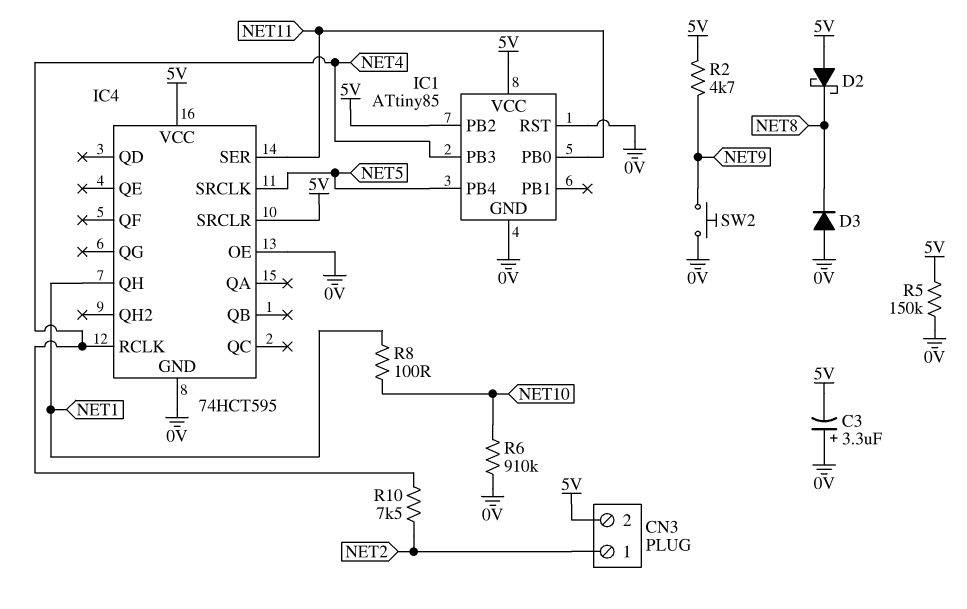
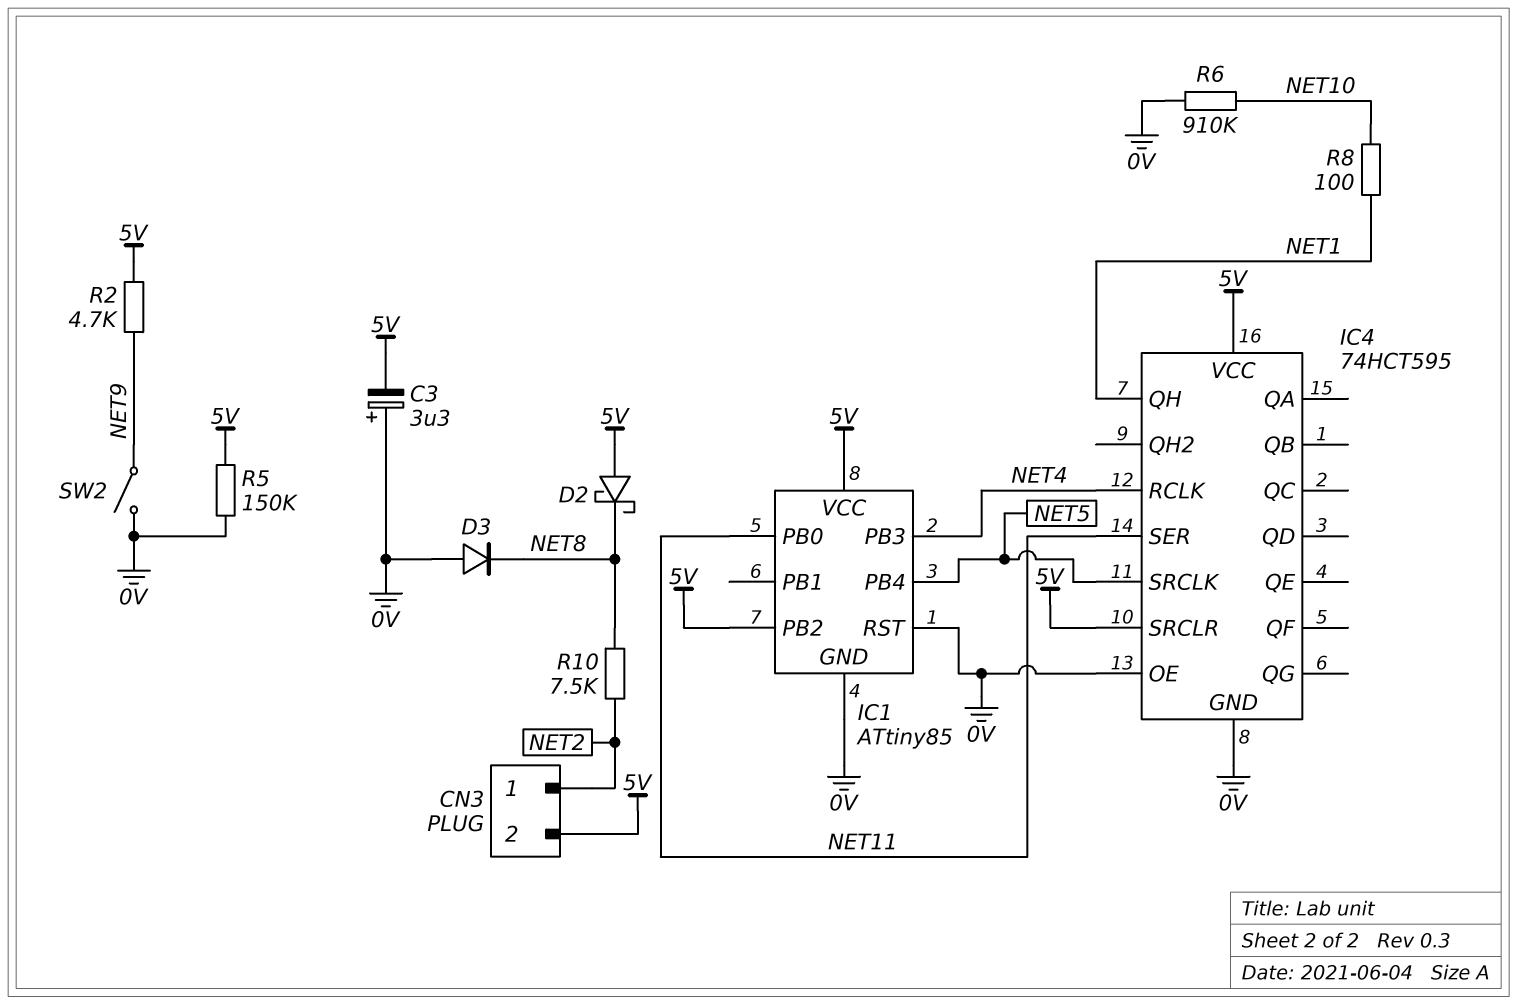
R10: 7.5k (NET2, NET4) -> 7.5k (NET2, NET8)
SW2: button (0V, NET9) -> switch (0V, NET9)

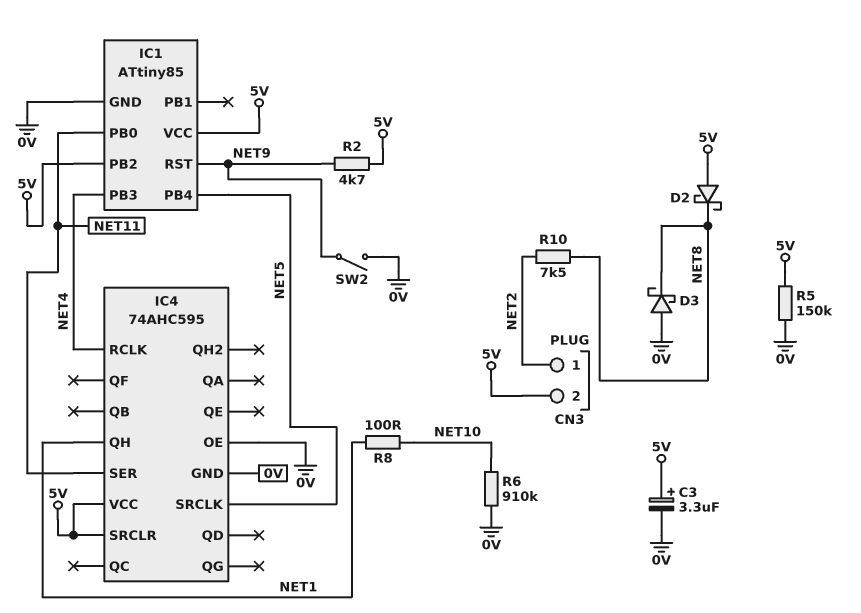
C3: 3.3uF (plus 0V, minus 5V) -> 3.3uF (plus 5V, minus 0V)
D3: diode (A 0V, K NET8) -> schottky (A 0V, K NET8)
IC1 pin RST: 0V -> NET9
IC4: 74HCT595 -> 74AHC595

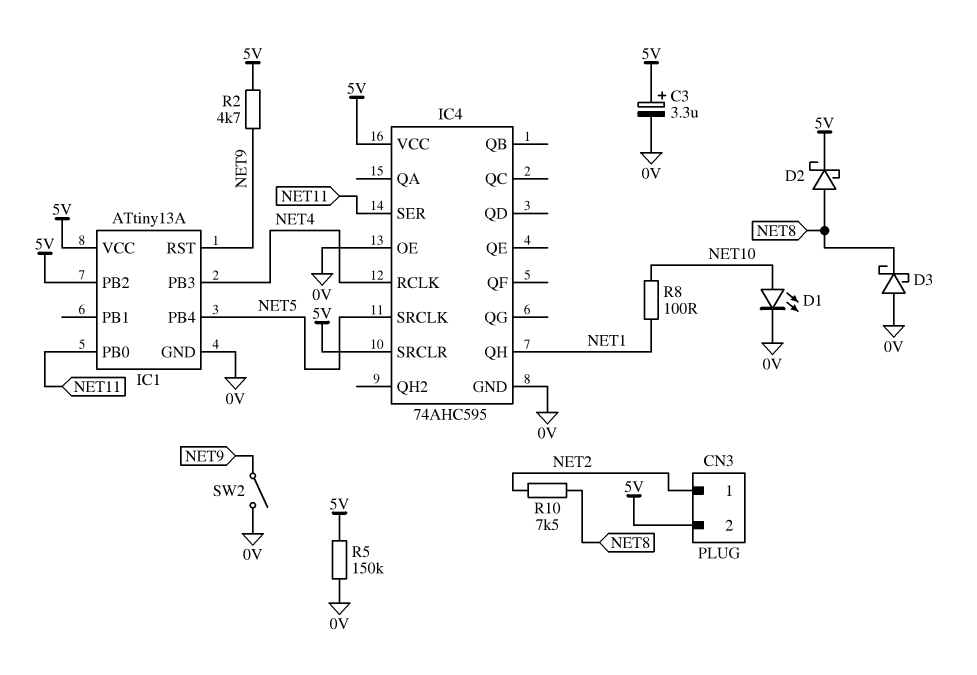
D1: none -> LED (A NET10, K 0V)
D2: schottky (A 5V, K NET8) -> schottky (A NET8, K 5V)
IC1: ATtiny85 -> ATtiny13A
R6: 910k (0V, NET10) -> none

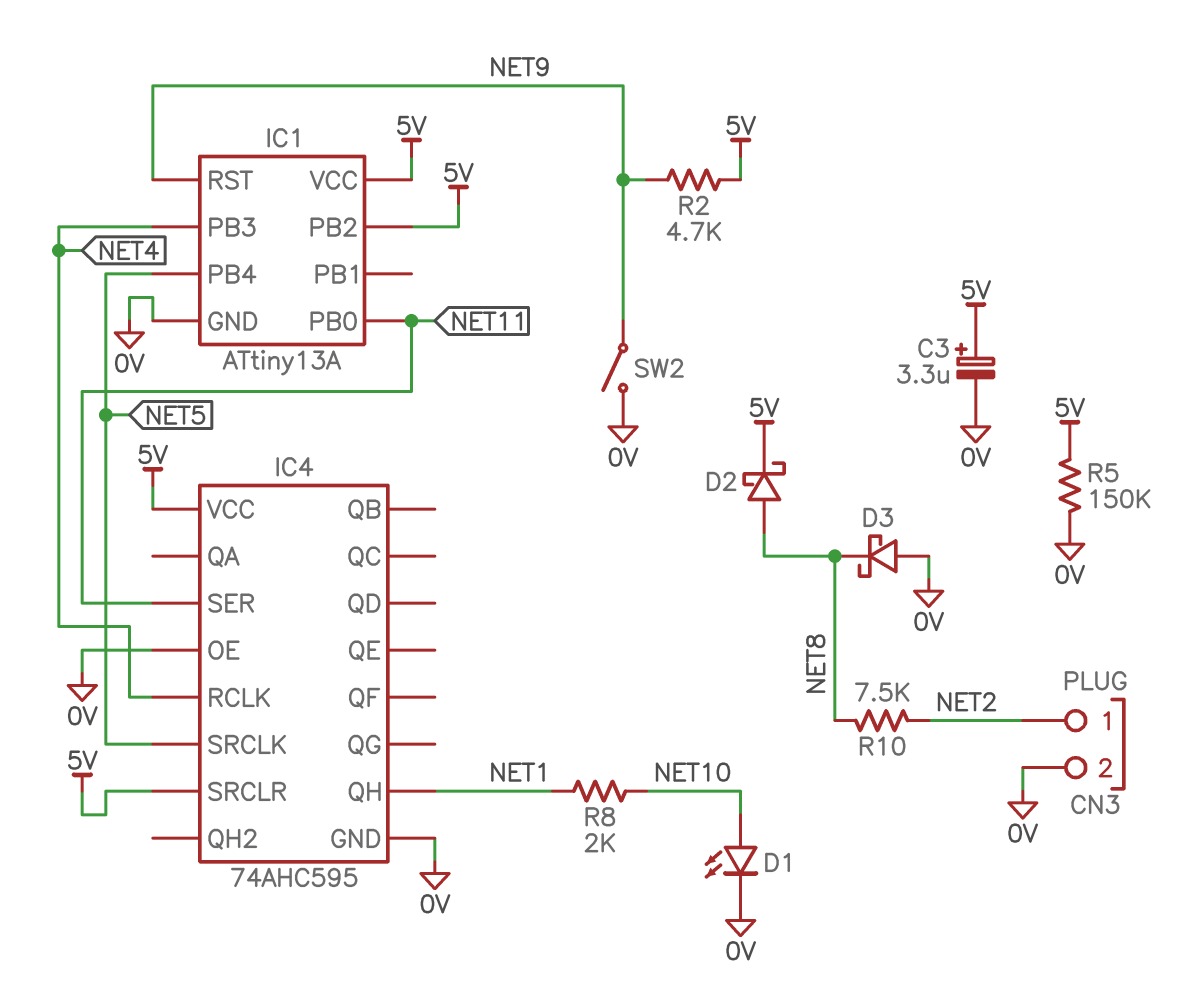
CN3 pin 2: 5V -> 0V
R8: 100 (NET1, NET10) -> 2k (NET1, NET10)

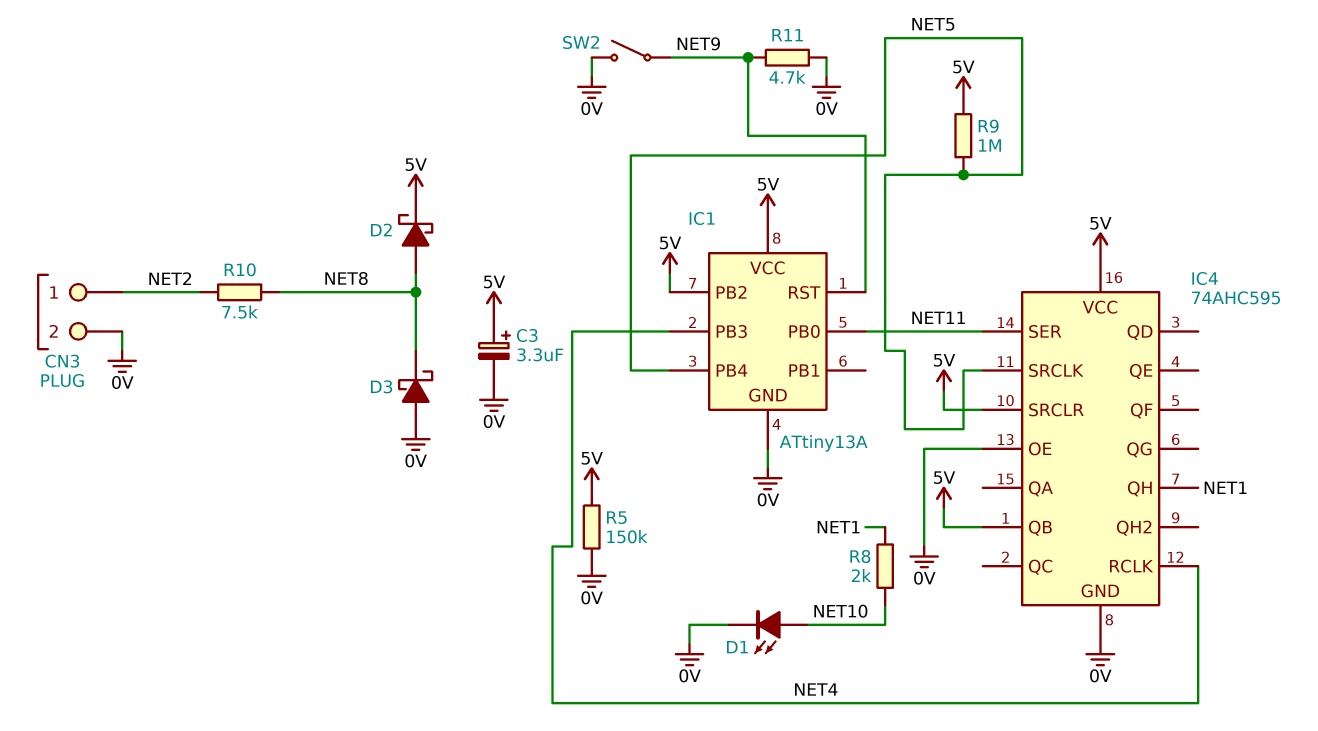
IC4 pin QB: none -> 5V
R2: 4.7k (5V, NET9) -> none
R9: none -> 1M (5V, NET5)
R11: none -> 4.7k (0V, NET9)

